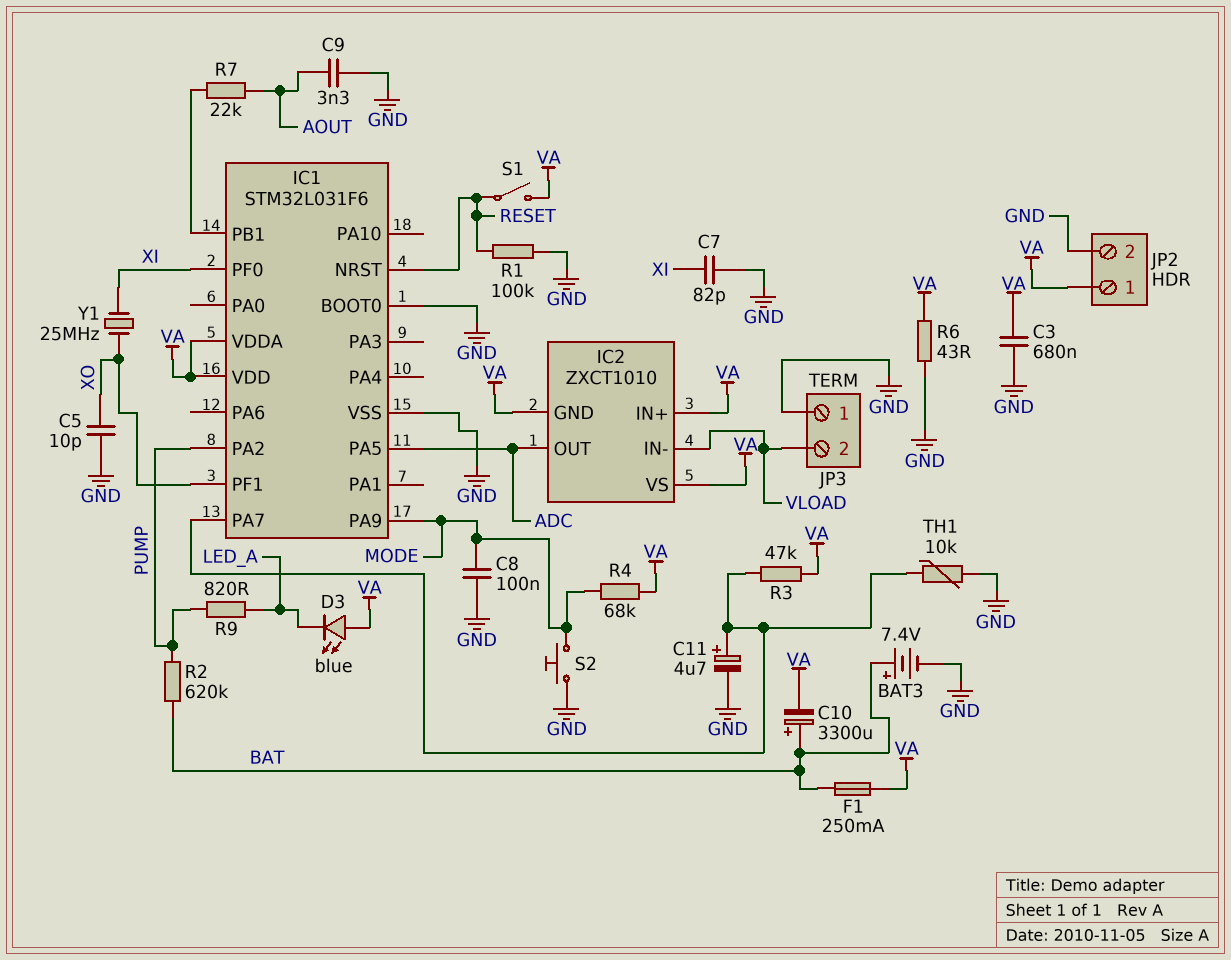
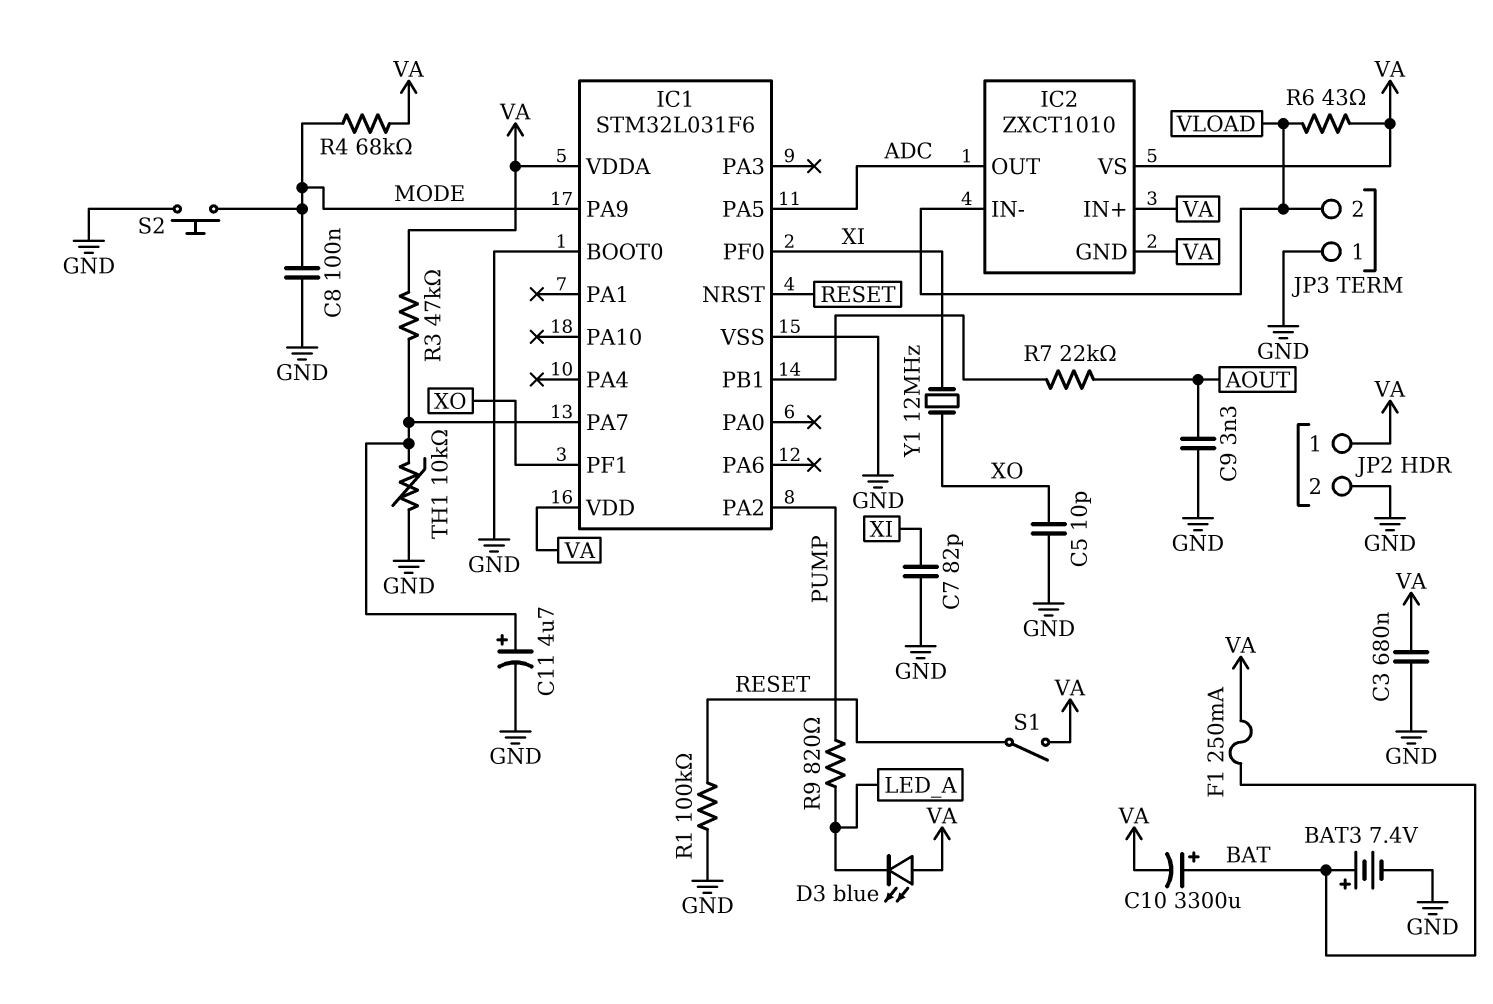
R2: 620k (BAT, PUMP) -> none
R6: 43 (GND, VA) -> 43 (VA, VLOAD)
Y1: 25MHz (XI, XO) -> 12MHz (XI, XO)

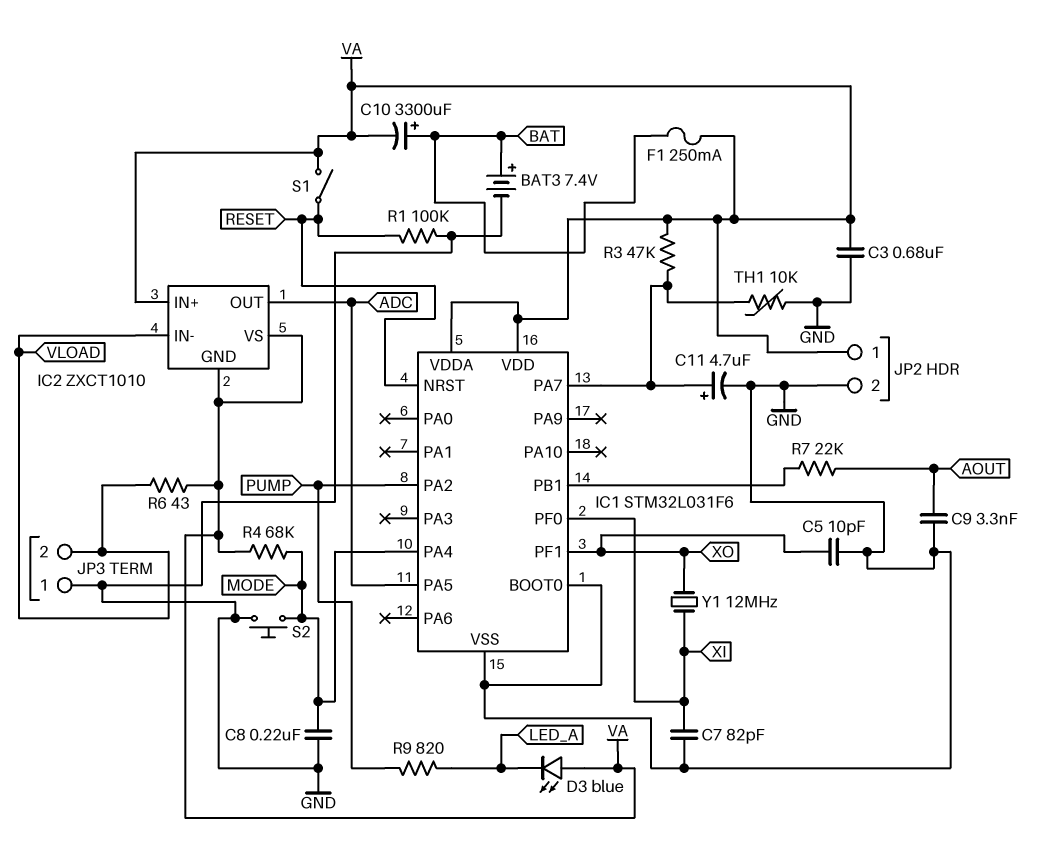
C8: 100nF (GND, MODE) -> 220nF (GND, MODE)
IC1 pin PA4: none -> MODE
IC1 pin PA9: MODE -> none

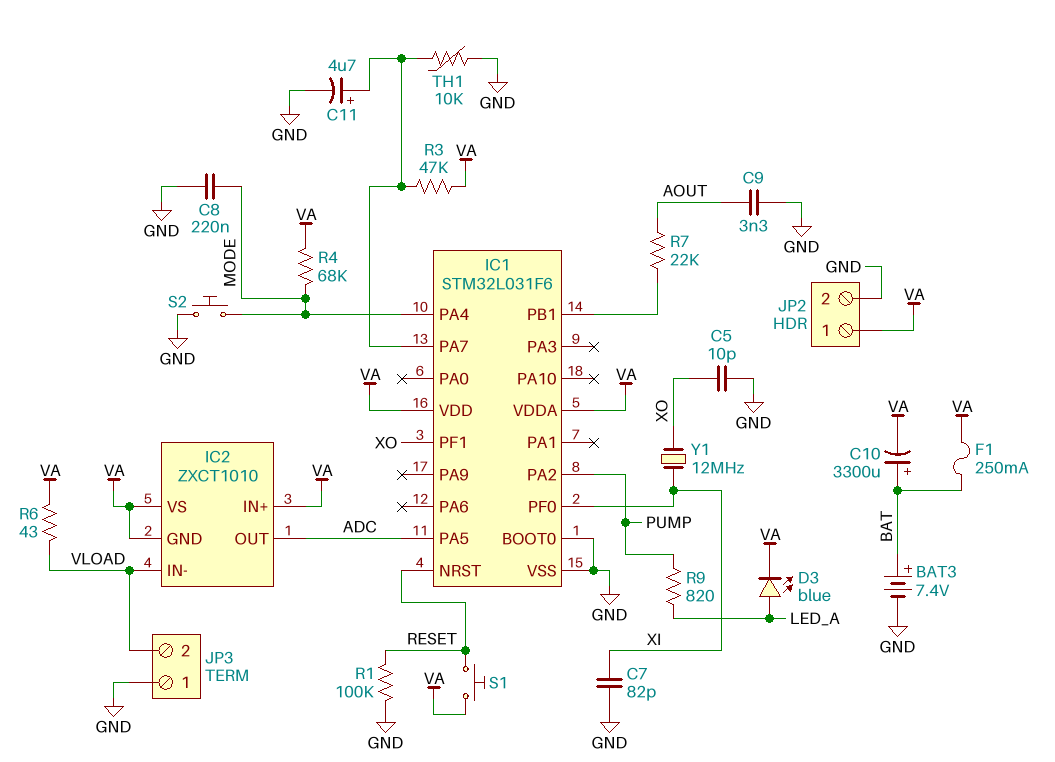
C3: 680nF (GND, VA) -> none
D3: LED blue (A VA, K LED_A) -> LED blue (A LED_A, K VA)
S1: switch (RESET, VA) -> button (RESET, VA)

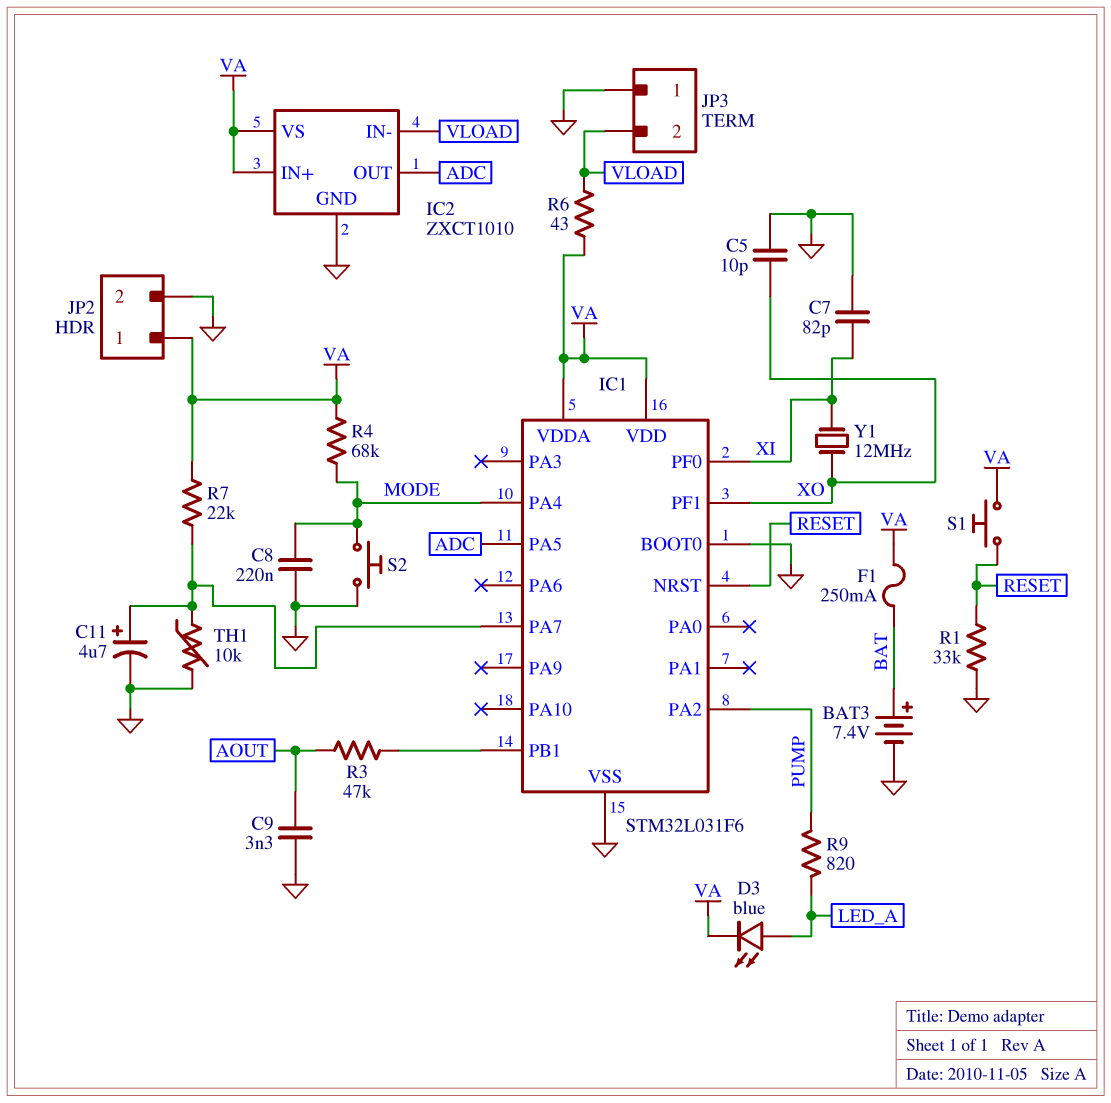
C10: 3300uF (plus BAT, minus VA) -> none
IC2 pin GND: VA -> GND
R1: 100k (GND, RESET) -> 33k (GND, RESET)
R3: 47k (IC1/PA7, VA) -> 47k (AOUT, IC1/PB1)
R7: 22k (AOUT, IC1/PB1) -> 22k (IC1/PA7, VA)

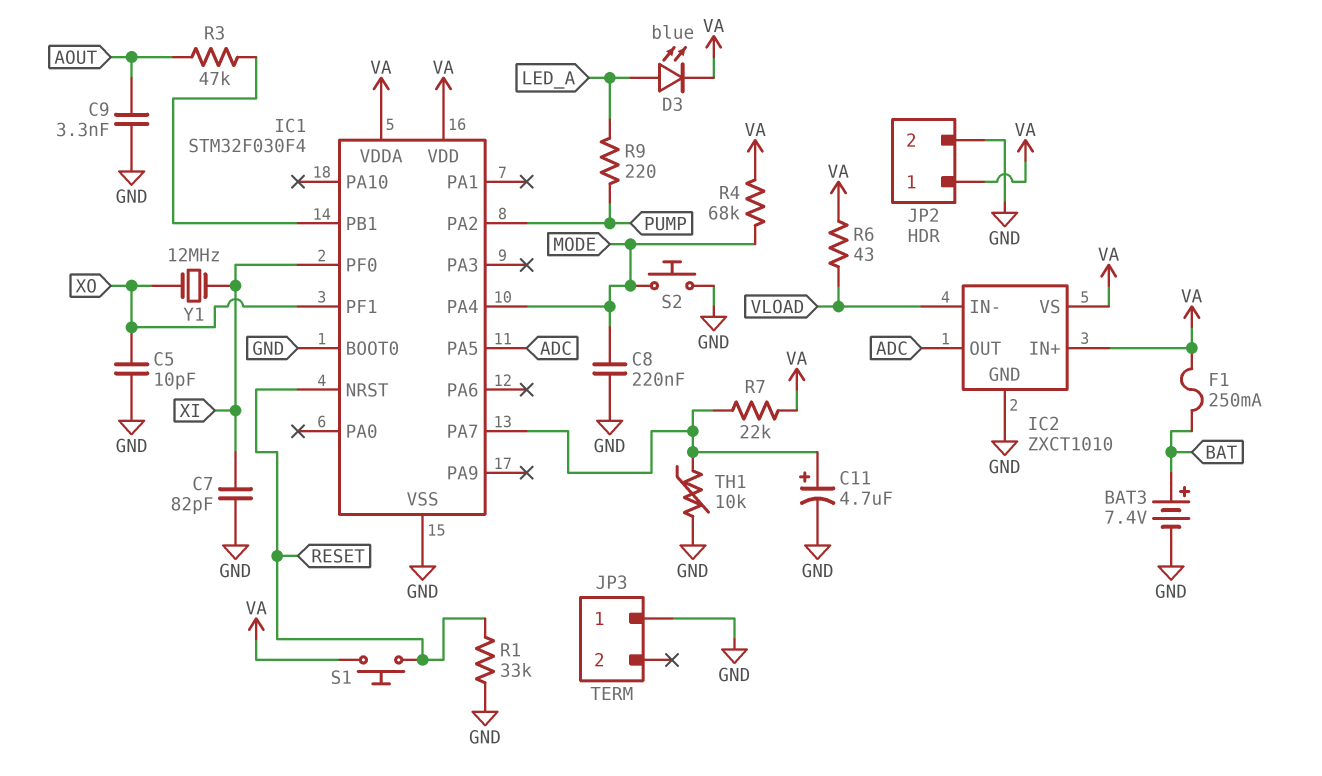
IC1: STM32L031F6 -> STM32F030F4
JP3 pin 2: VLOAD -> none
R9: 820 (LED_A, PUMP) -> 220 (LED_A, PUMP)

